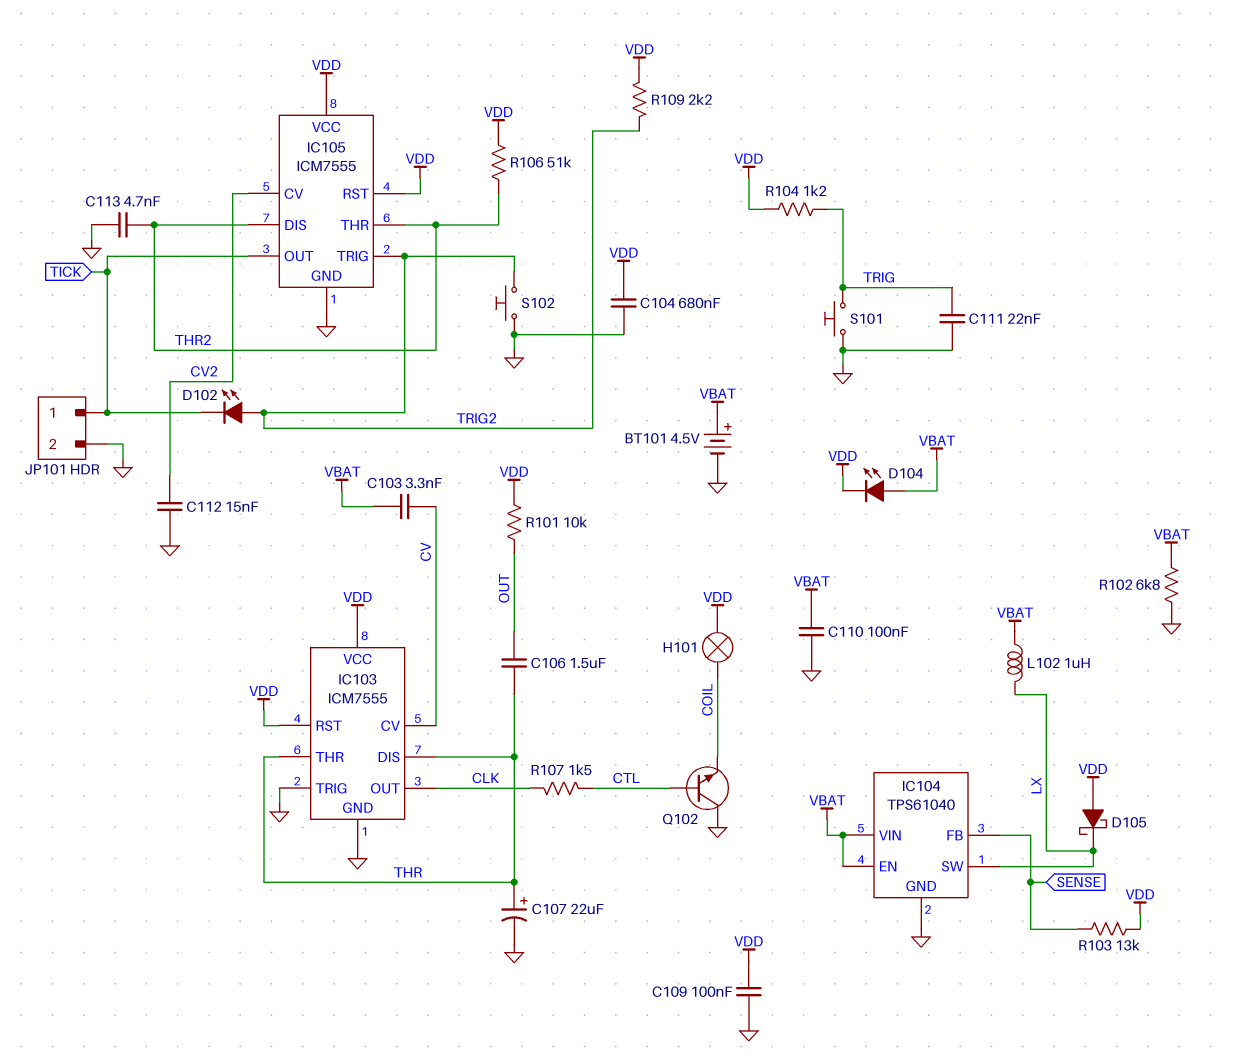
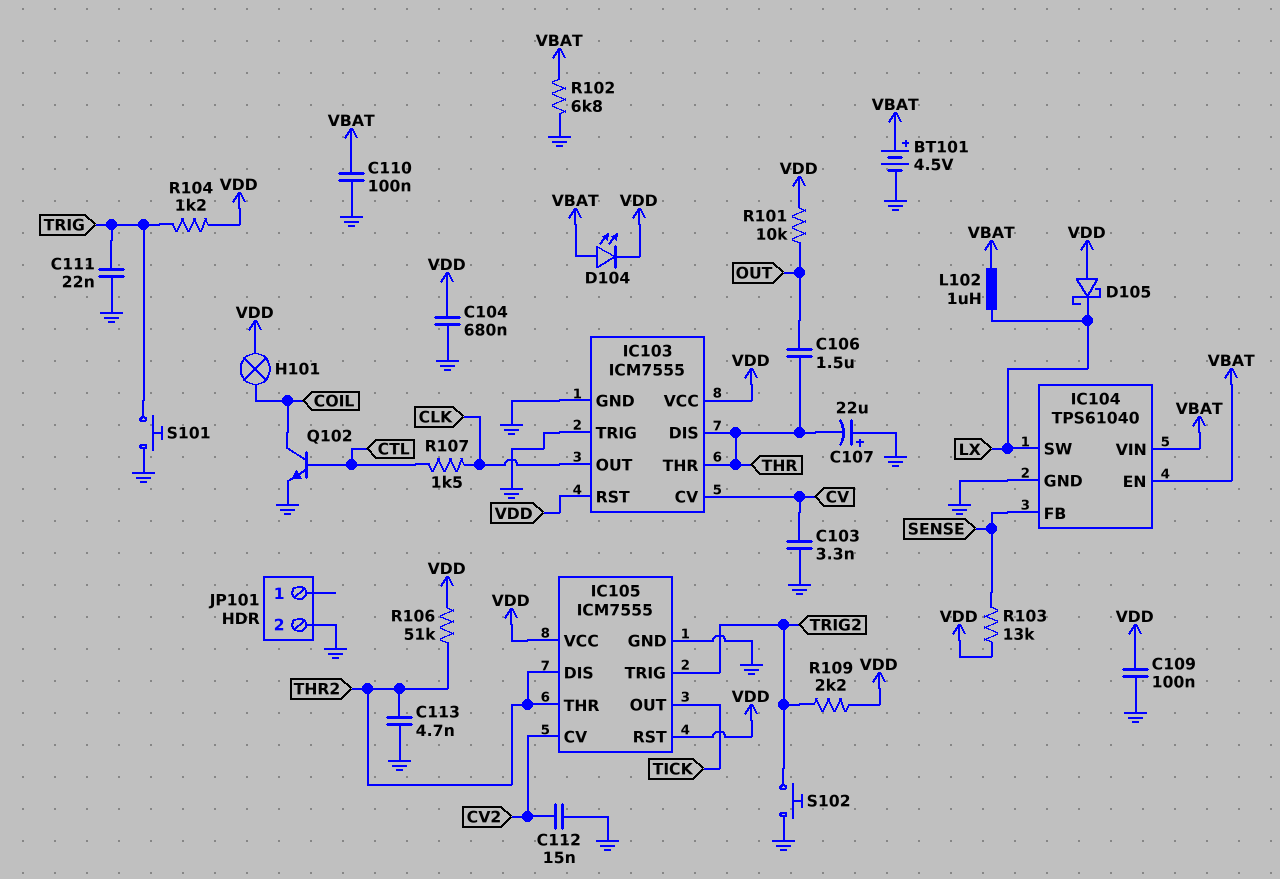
C103: 3.3nF (CV, VBAT) -> 3.3nF (CV, GND)
C107: 22uF (plus THR, minus GND) -> 22uF (plus GND, minus THR)
D102: LED (A TRIG2, K TICK) -> none
JP101 pin 1: TICK -> none
Q102: NPN (B CTL, C GND, E COIL) -> NPN (B CTL, C COIL, E GND)

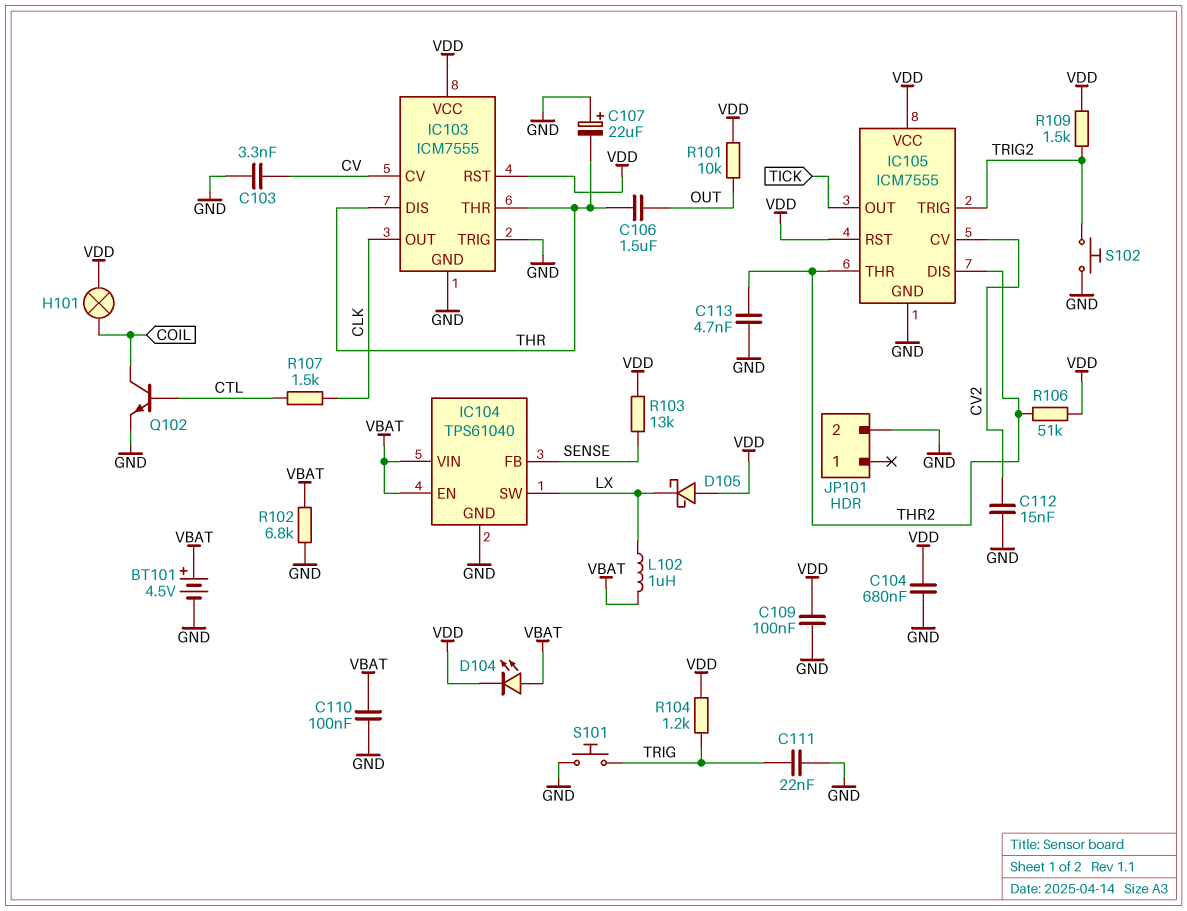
R109: 2.2k (TRIG2, VDD) -> 1.5k (TRIG2, VDD)

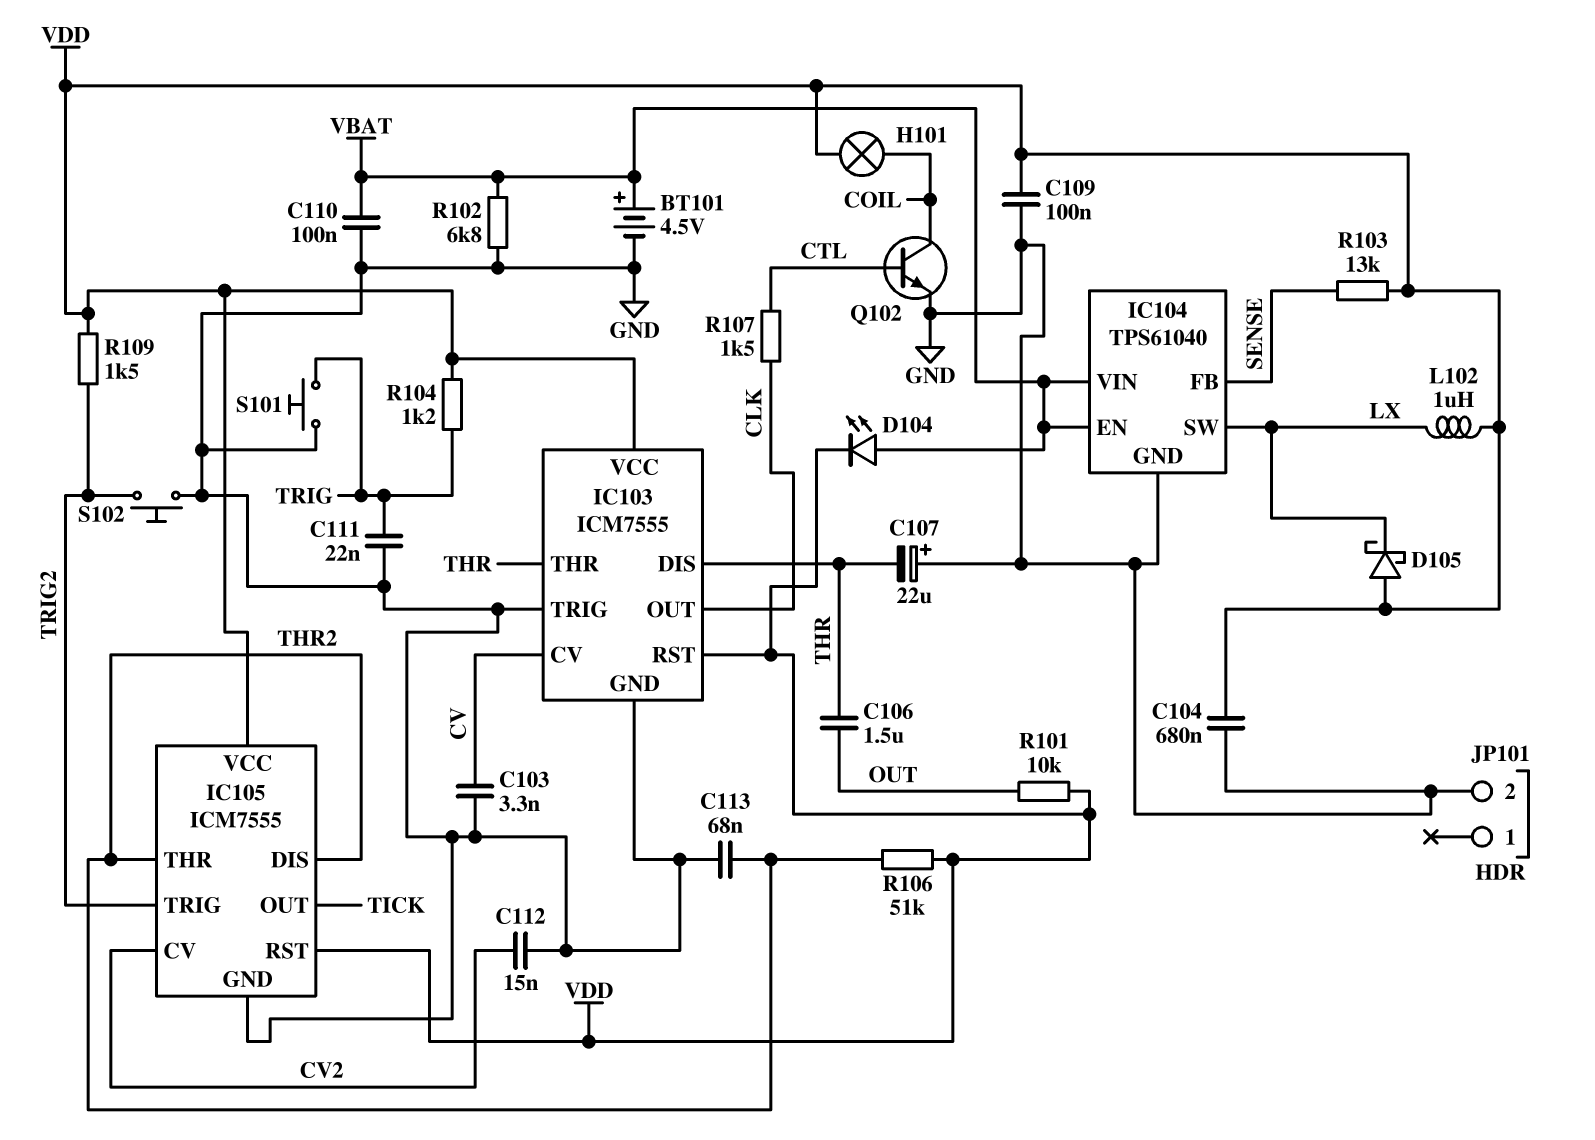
C113: 4.7nF (GND, THR2) -> 68nF (GND, THR2)
L102: 1uH (LX, VBAT) -> 1uH (LX, VDD)

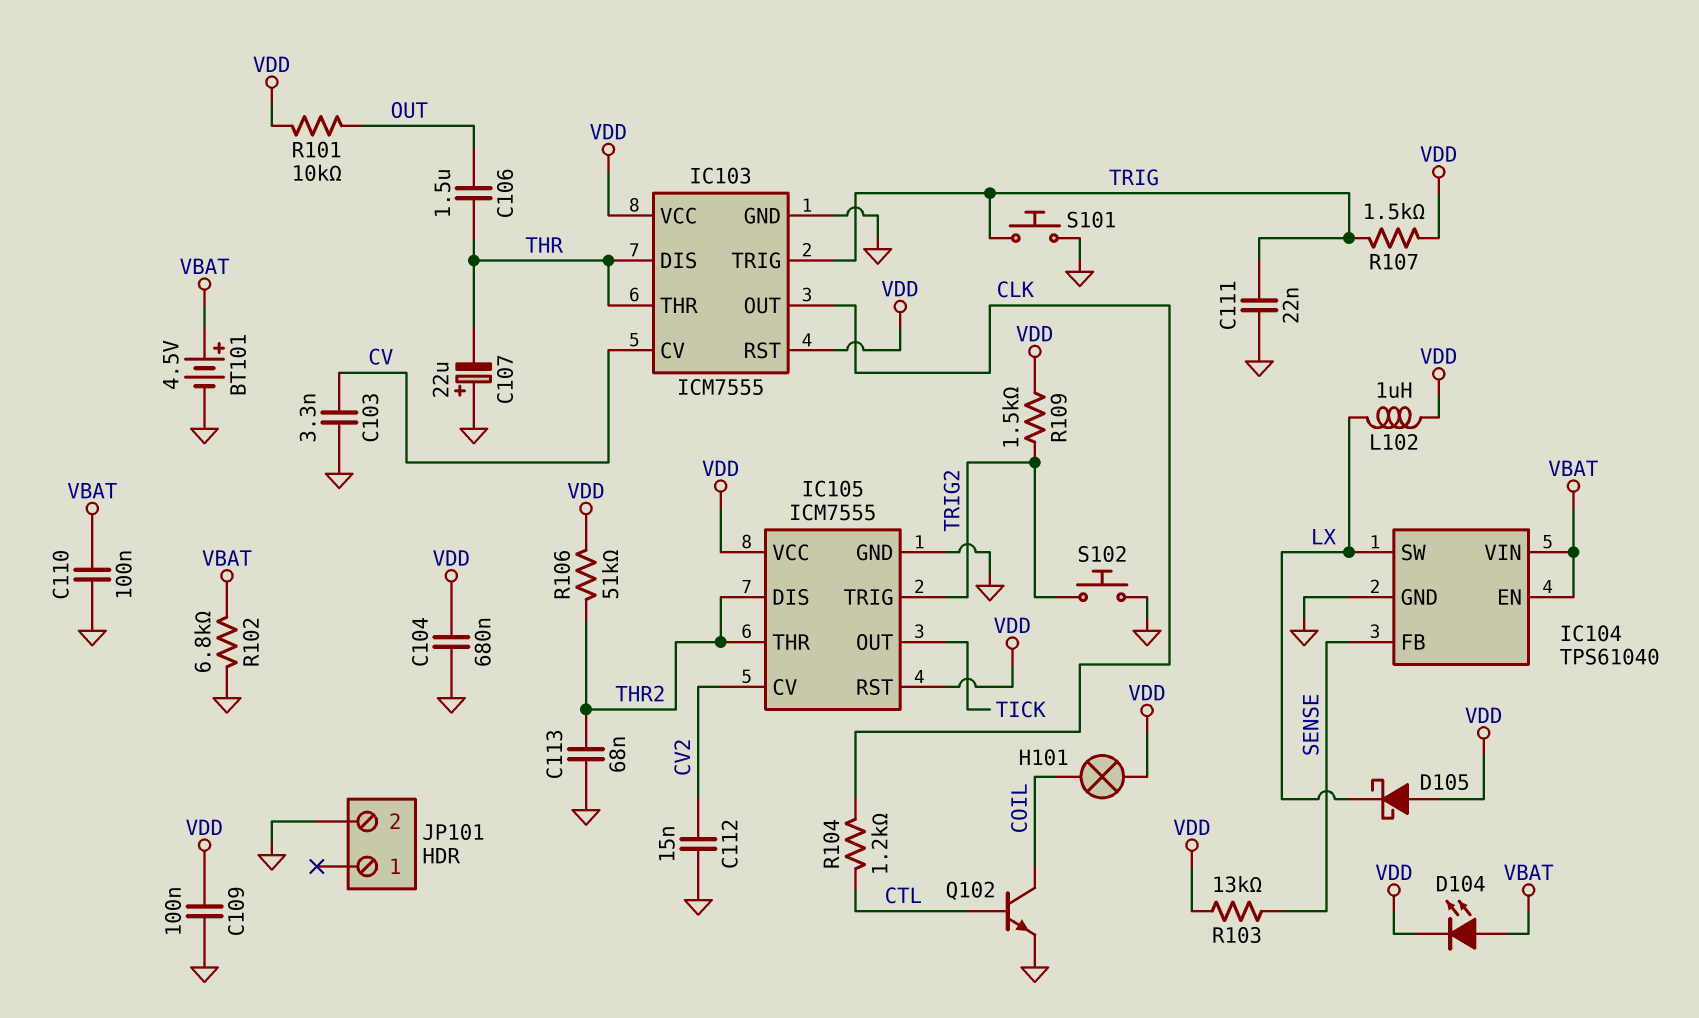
IC103 pin TRIG: GND -> TRIG
R104: 1.2k (TRIG, VDD) -> 1.2k (CLK, CTL)
R107: 1.5k (CLK, CTL) -> 1.5k (TRIG, VDD)

